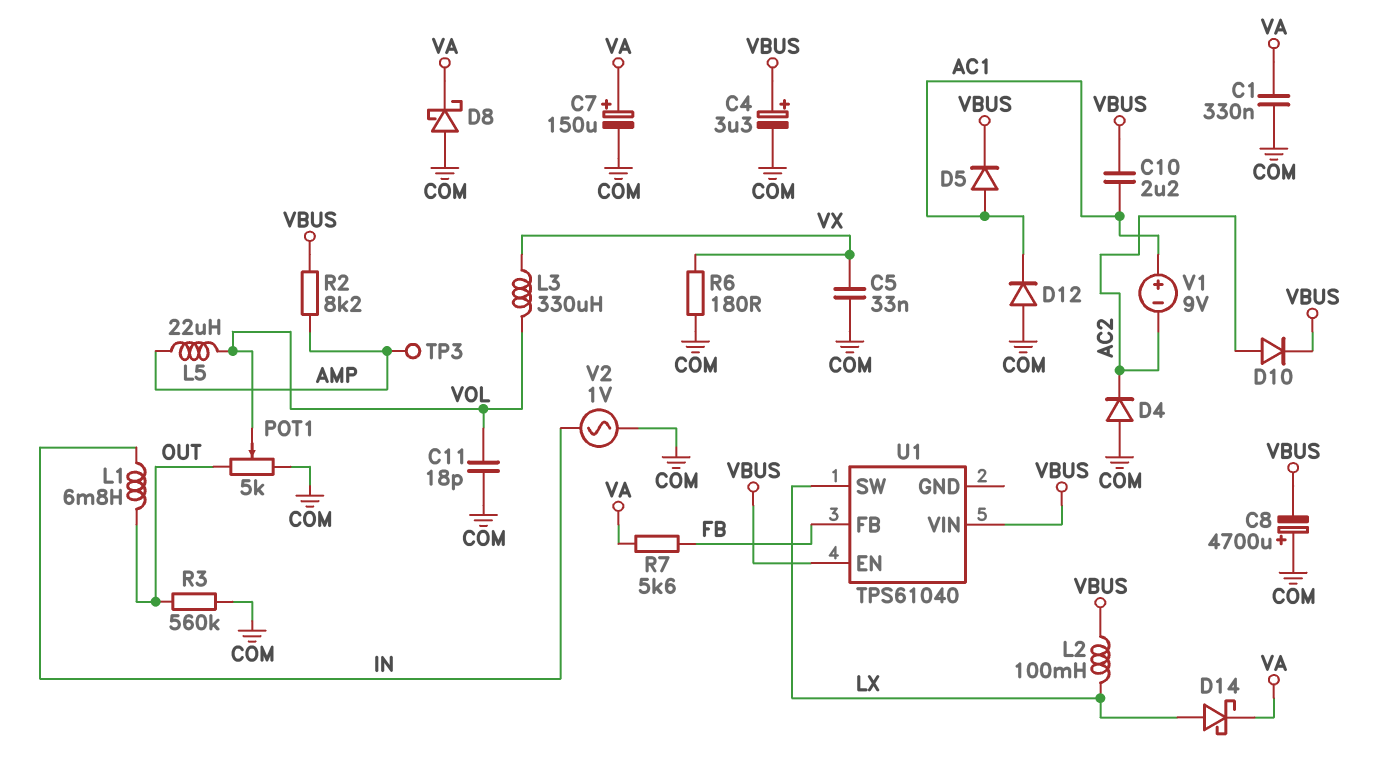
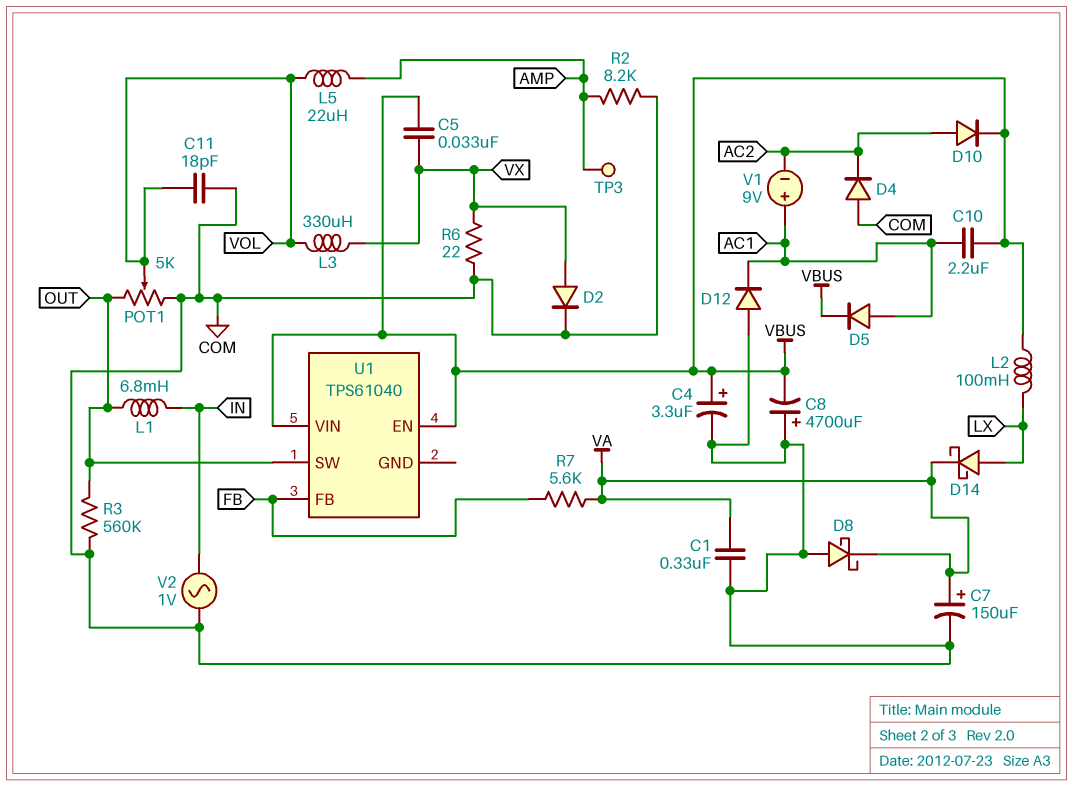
C5: 33nF (COM, VX) -> 33nF (VBUS, VX)
D2: none -> diode (A VX, K COM)
R2: 8.2k (AMP, VBUS) -> 8.2k (AMP, COM)
R6: 180 (COM, VX) -> 22 (COM, VX)
U1 pin SW: LX -> OUT

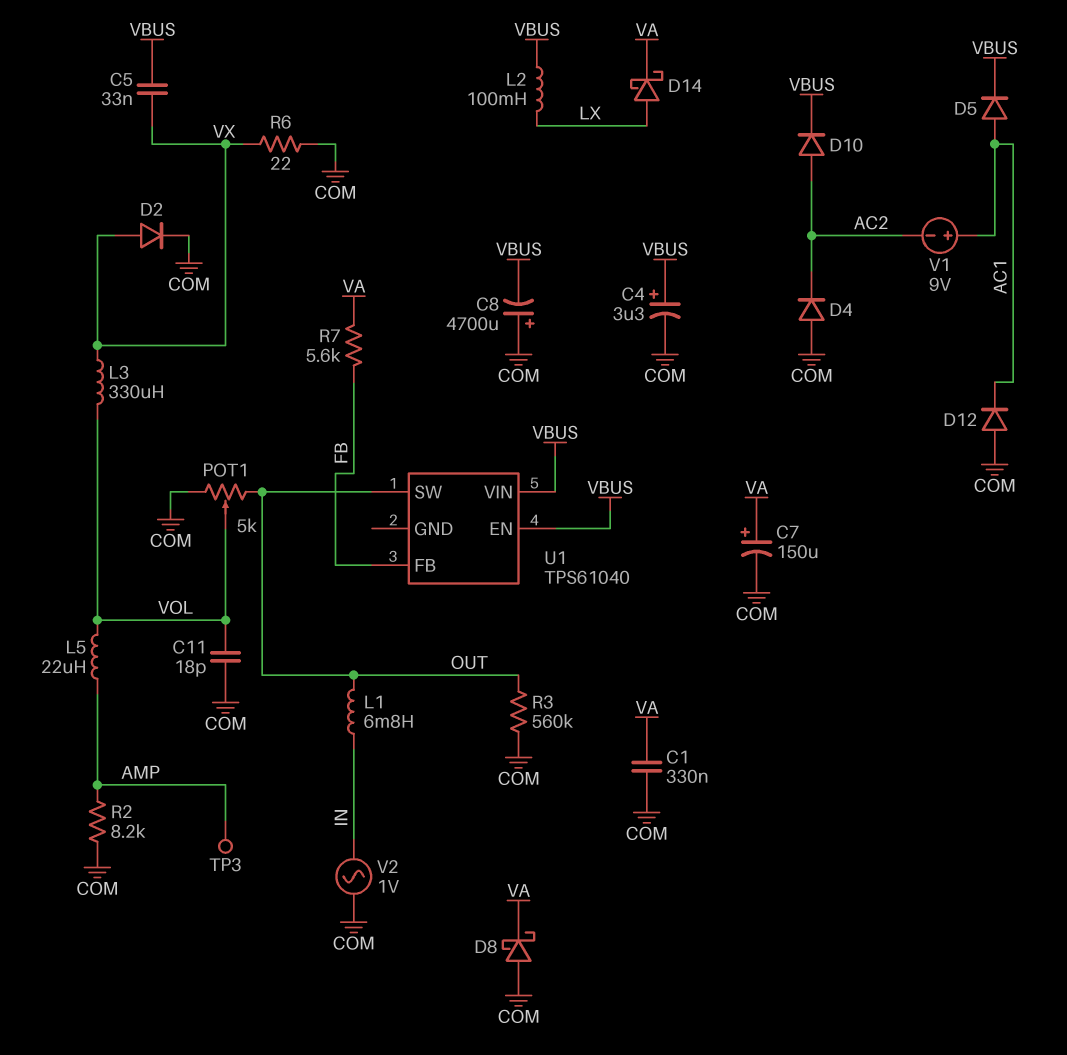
C10: 2.2uF (AC1, VBUS) -> none

